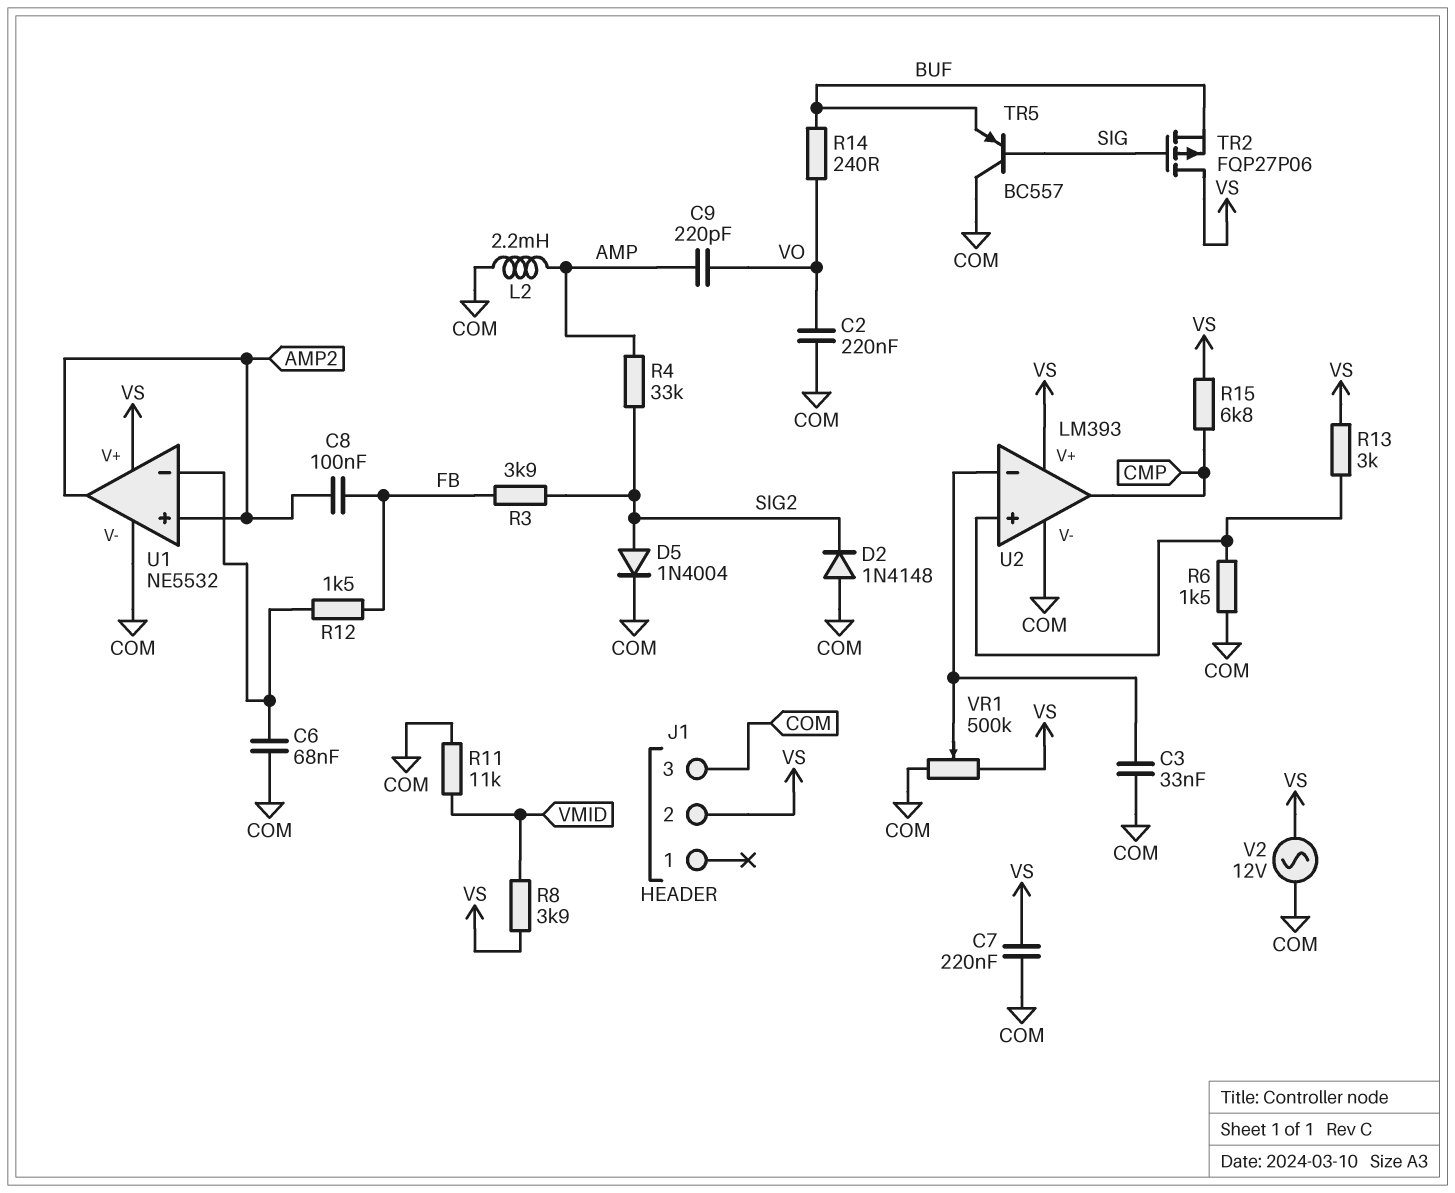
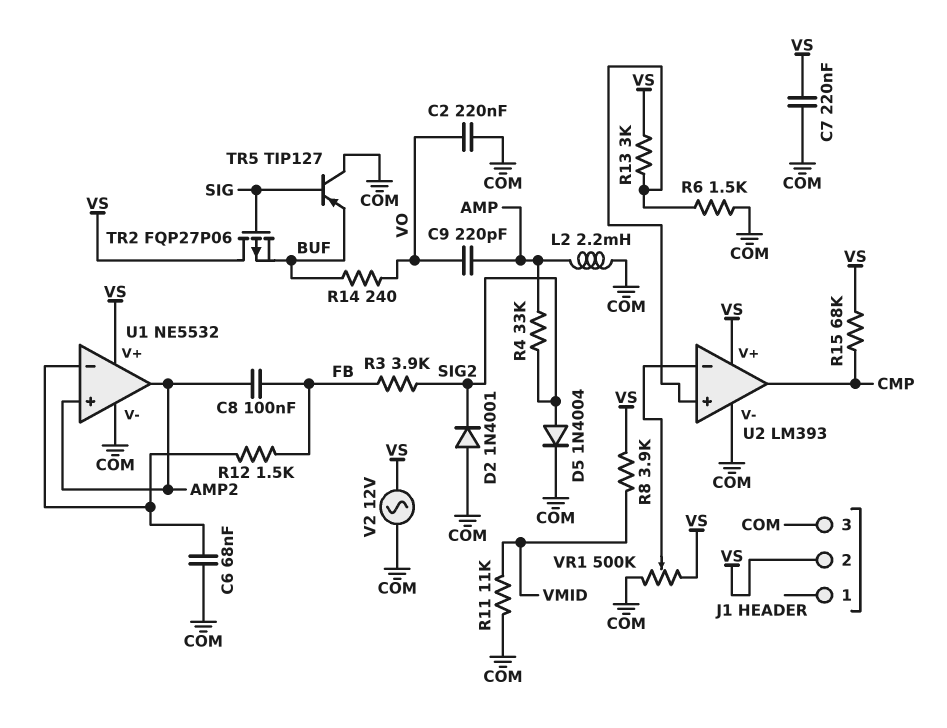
C3: 33nF (COM, U2/in-) -> none
D2: diode 1N4148 (A COM, K SIG2) -> diode 1N4001 (A COM, K SIG2)
R15: 6.8k (CMP, VS) -> 68k (CMP, VS)
TR5: PNP BC557 (B SIG, C COM, E BUF) -> PNP TIP127 (B SIG, C COM, E BUF)

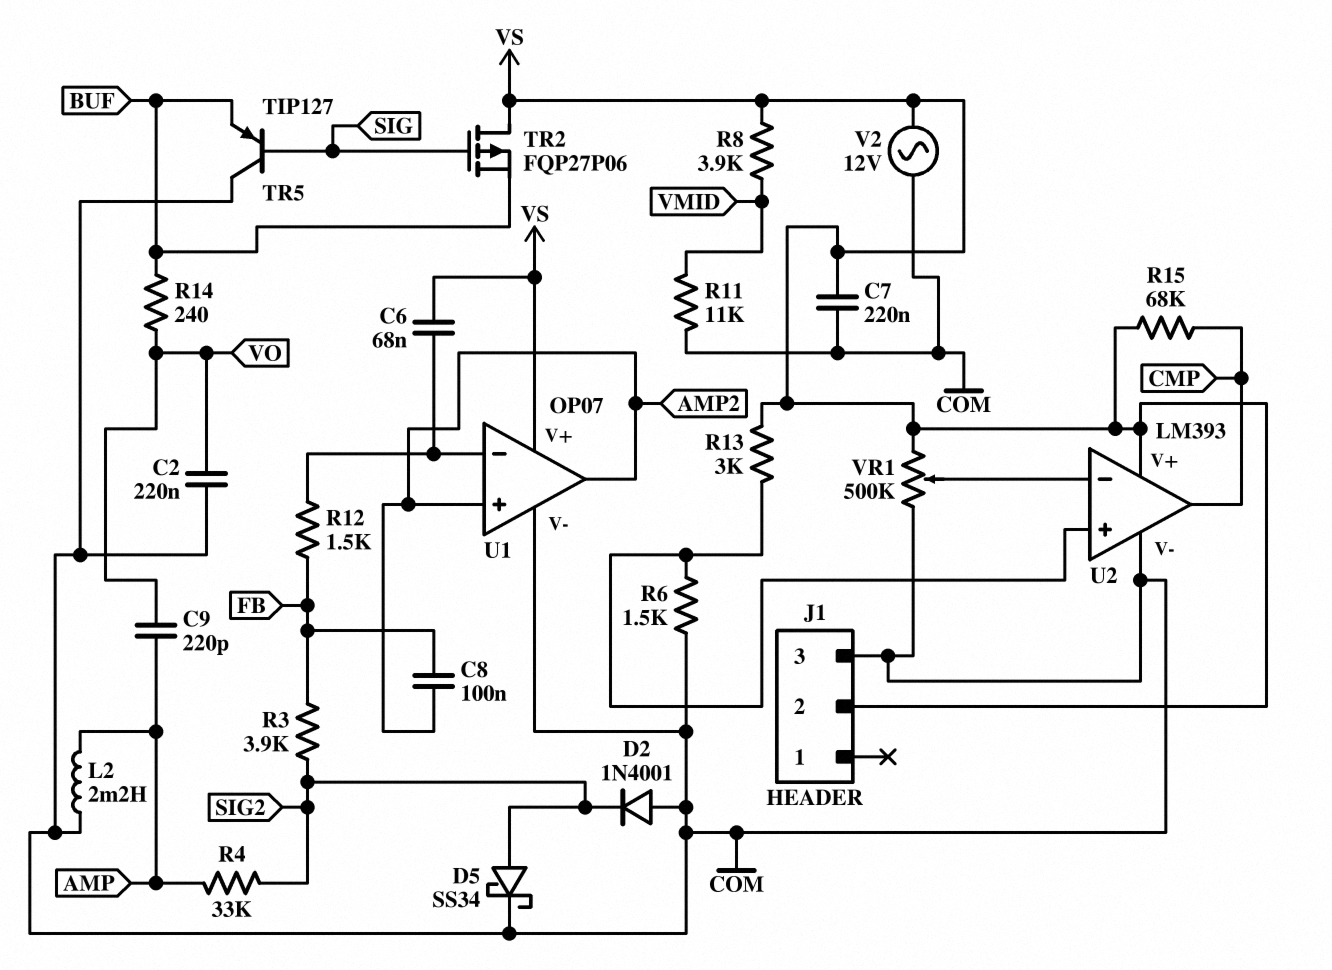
C6: 68nF (COM, U1/in-) -> 68nF (U1/in-, VS)
D5: diode 1N4004 (A SIG2, K COM) -> schottky SS34 (A SIG2, K COM)
U1: NE5532 -> OP07

